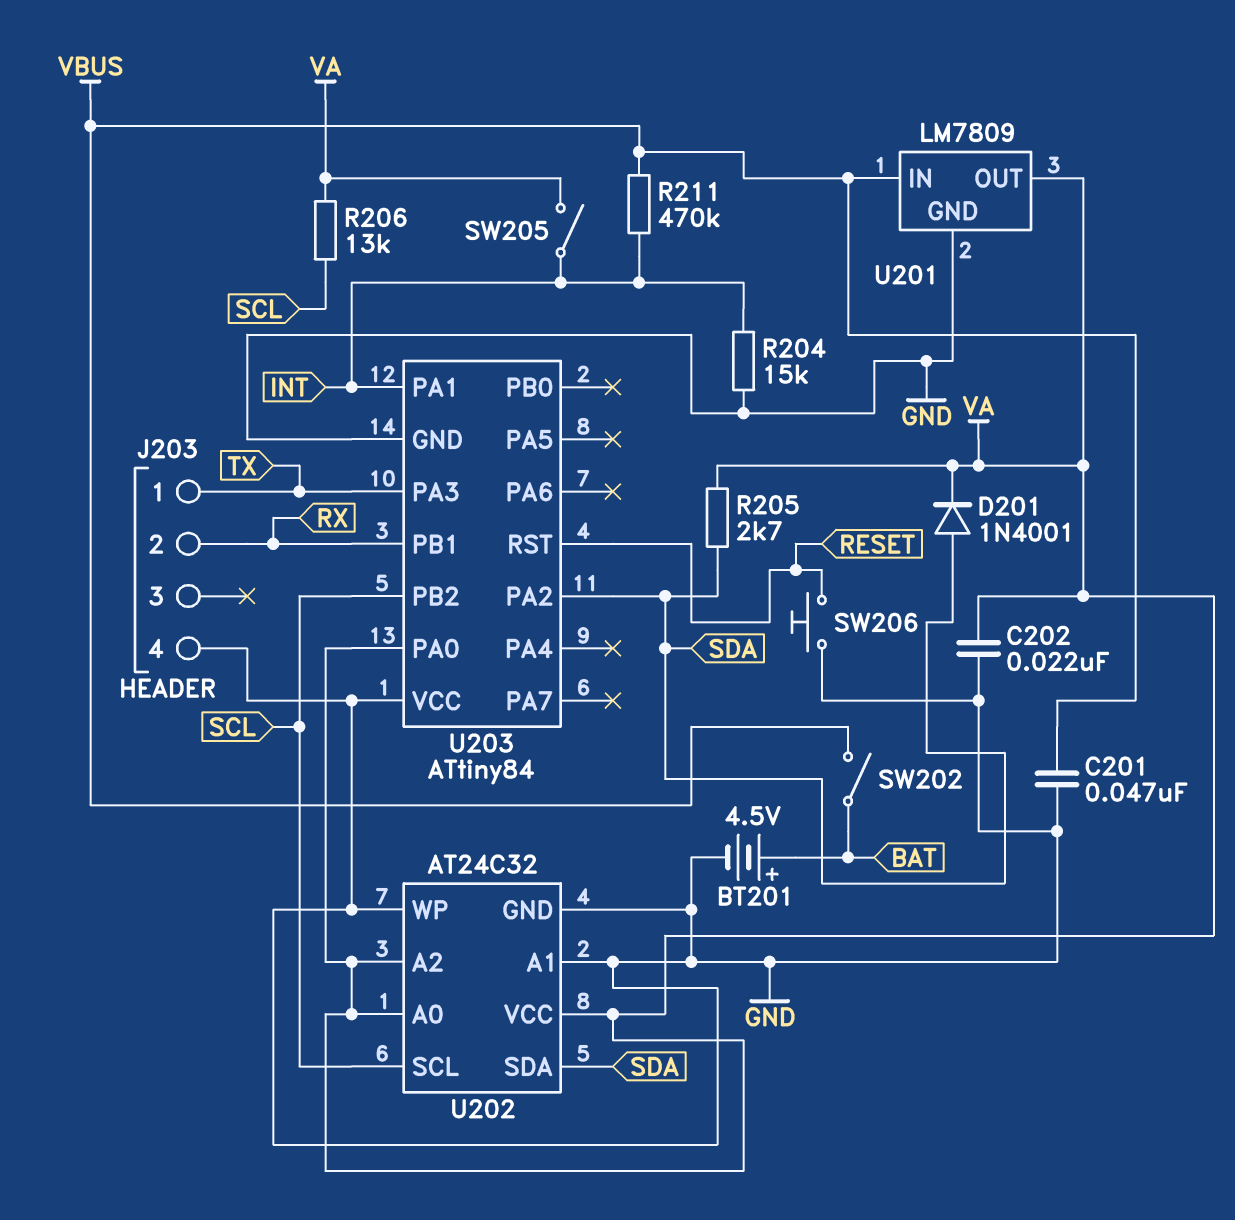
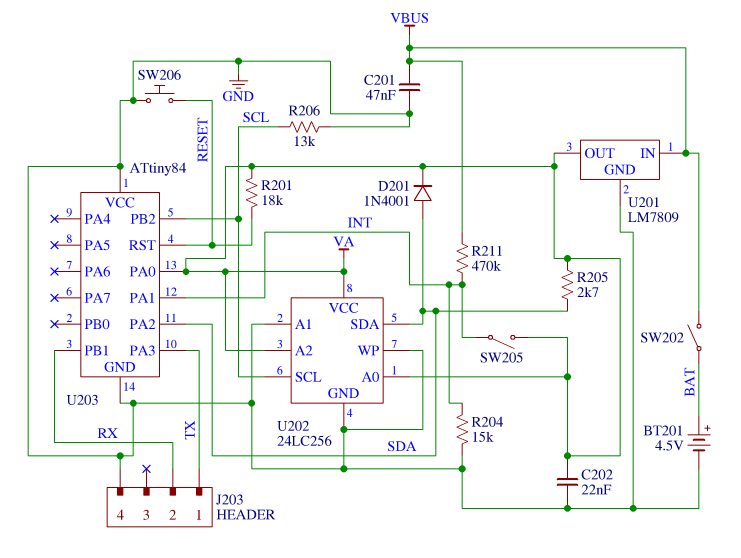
R201: none -> 18k (RESET, VA)
R206: 13k (SCL, VA) -> 13k (GND, SCL)
U202: AT24C32 -> 24LC256

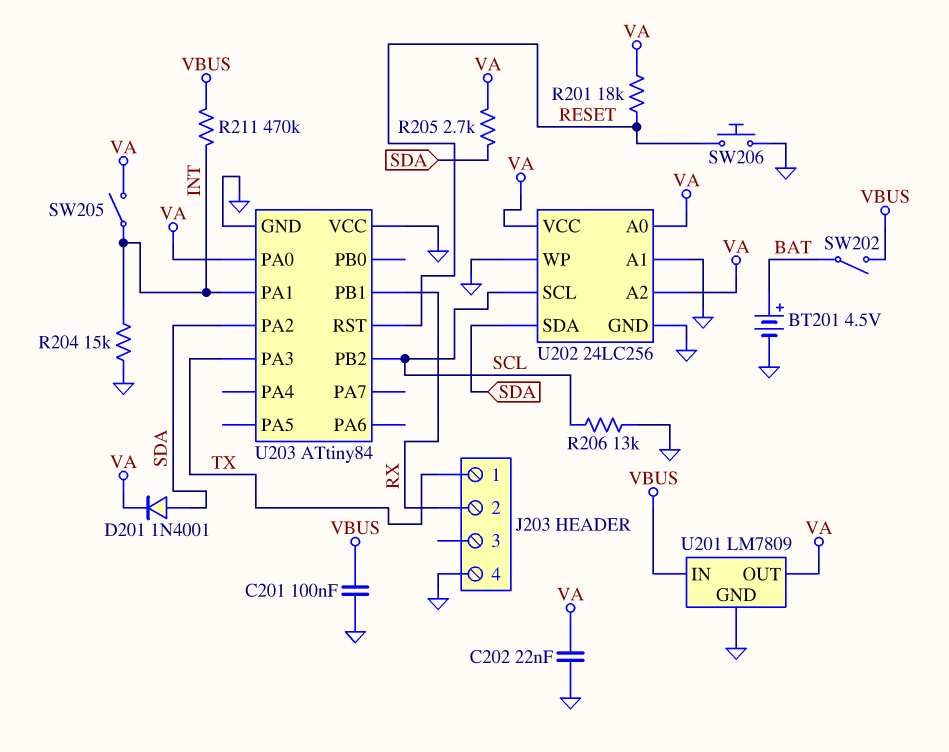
C201: 47nF (GND, VBUS) -> 100nF (GND, VBUS)

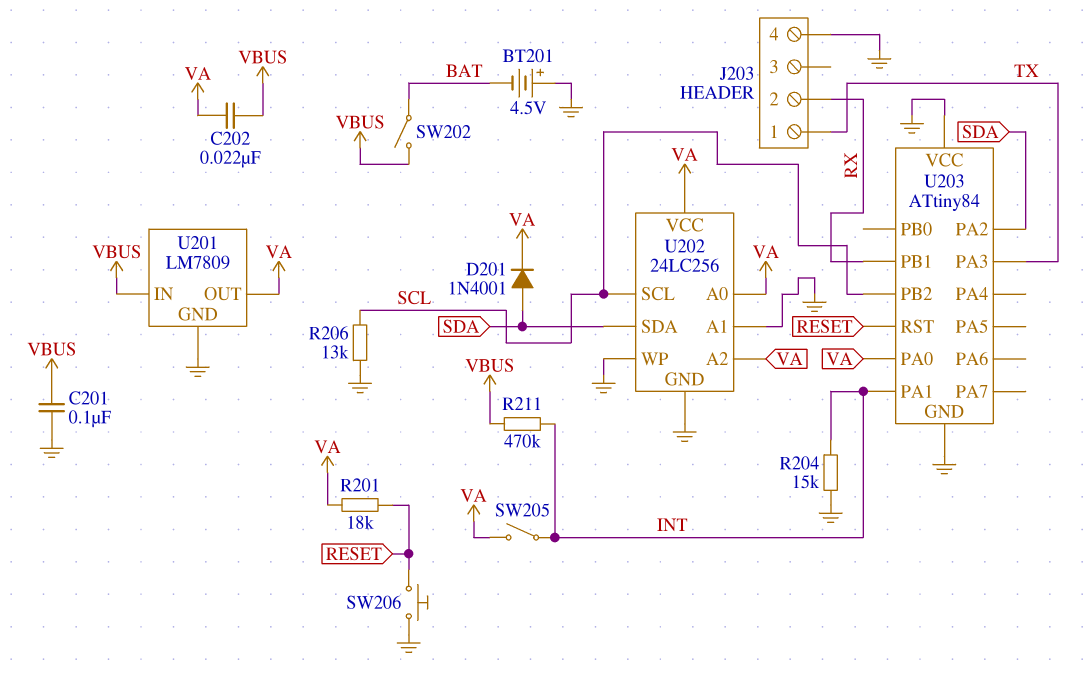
BT201: 4.5V (plus BAT, minus GND) -> 4.5V (plus GND, minus BAT)
C202: 22nF (GND, VA) -> 22nF (VA, VBUS)
R205: 2.7k (SDA, VA) -> none

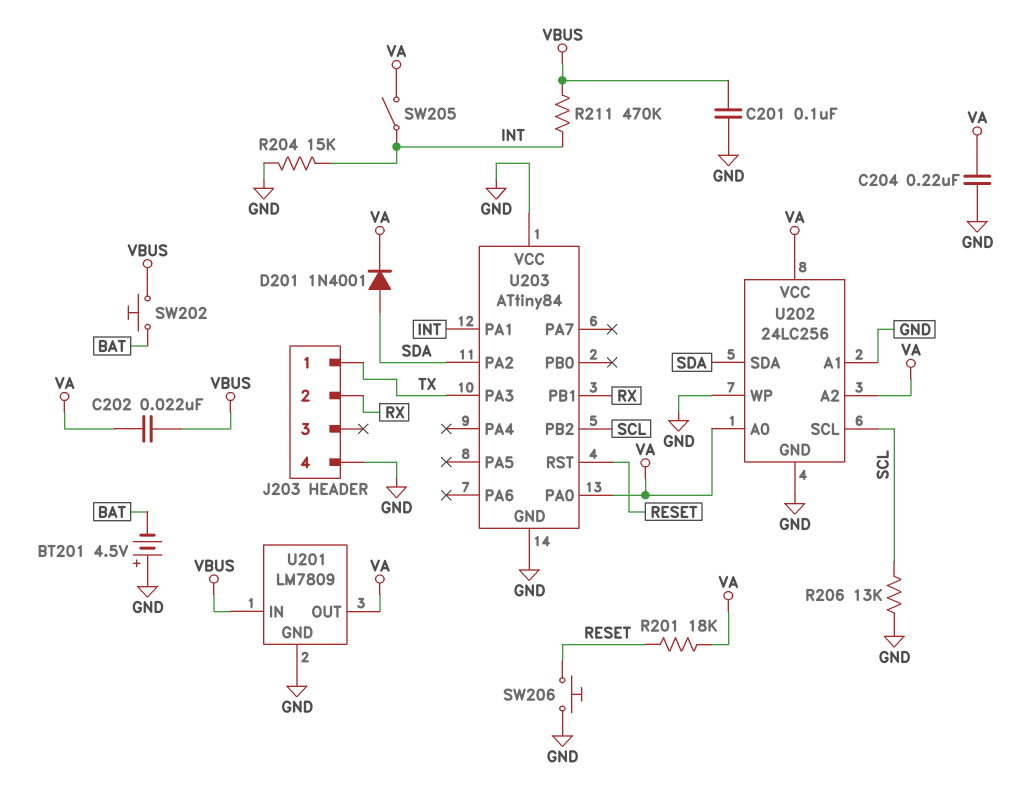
C204: none -> 220nF (GND, VA)
SW202: switch (BAT, VBUS) -> button (BAT, VBUS)

